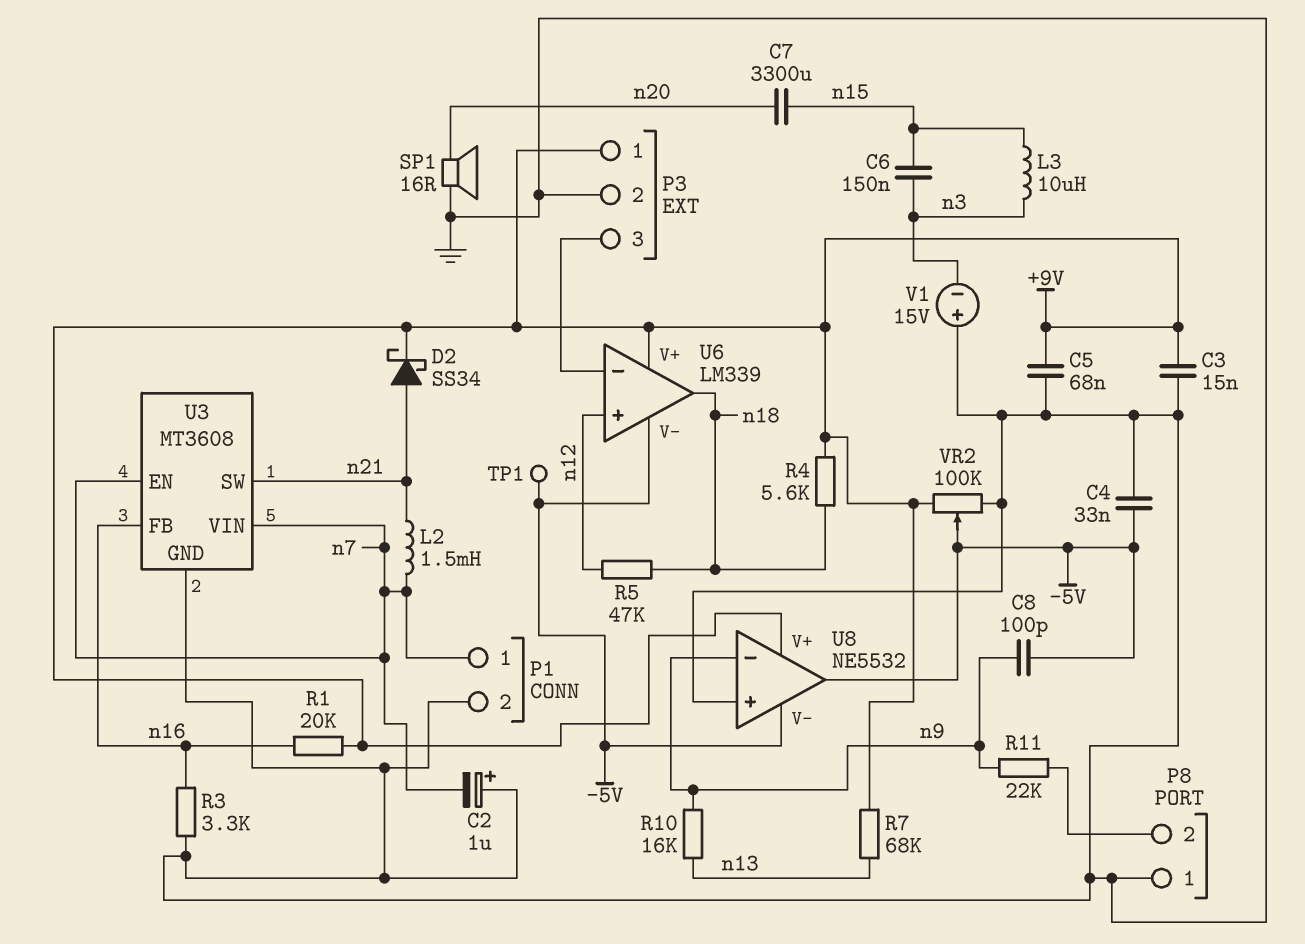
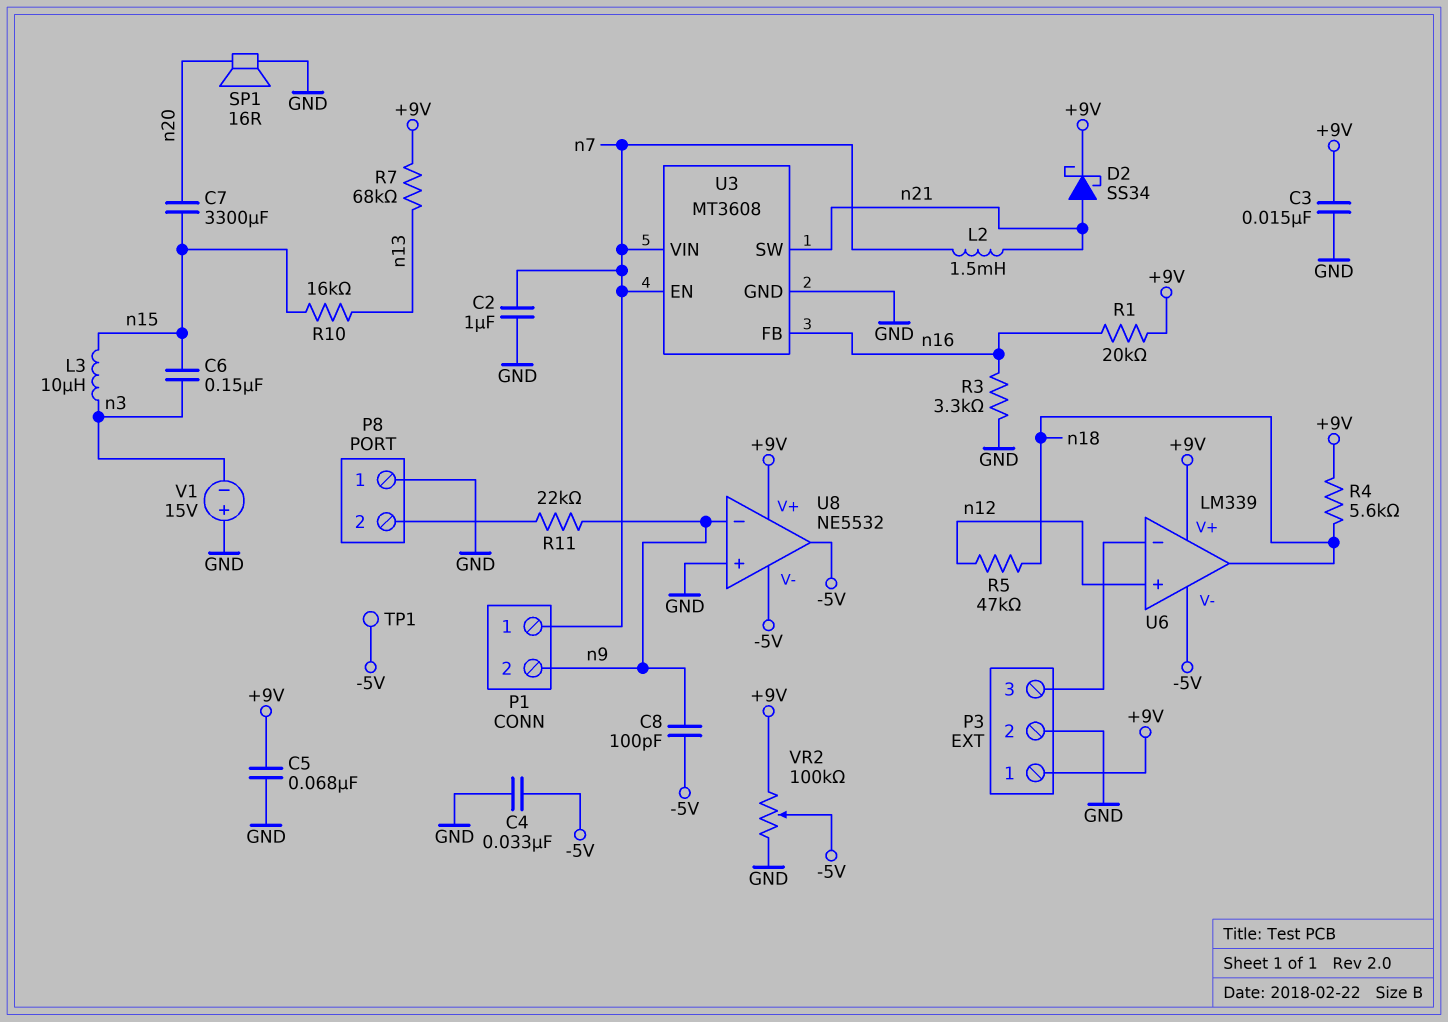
C2: 1uF (plus GND, minus n7) -> 1uF (GND, n7)
P1 pin 2: GND -> n9
R10: 16k (n9, n13) -> 16k (n13, n15)

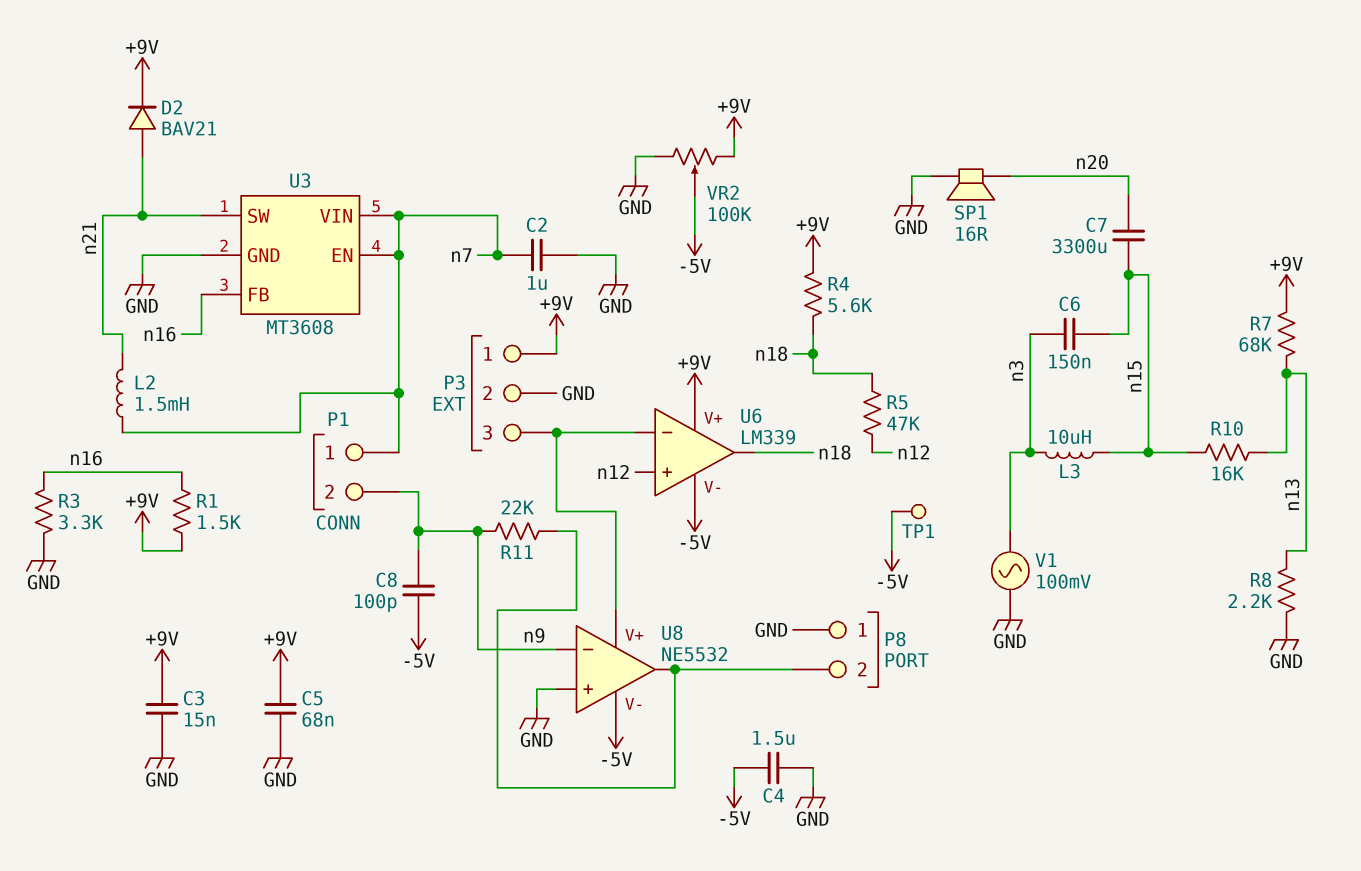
C4: 33nF (-5V, GND) -> 1.5uF (-5V, GND)
D2: schottky SS34 (A n21, K +9V) -> diode BAV21 (A n21, K +9V)
R1: 20k (+9V, n16) -> 1.5k (+9V, n16)
R8: none -> 2.2k (GND, n13)
U8 pin V+: +9V -> P3/3
U8 pin out: -5V -> P8/2
V1: 15V (plus GND, minus n3) -> AC 100mV (GND, n3)

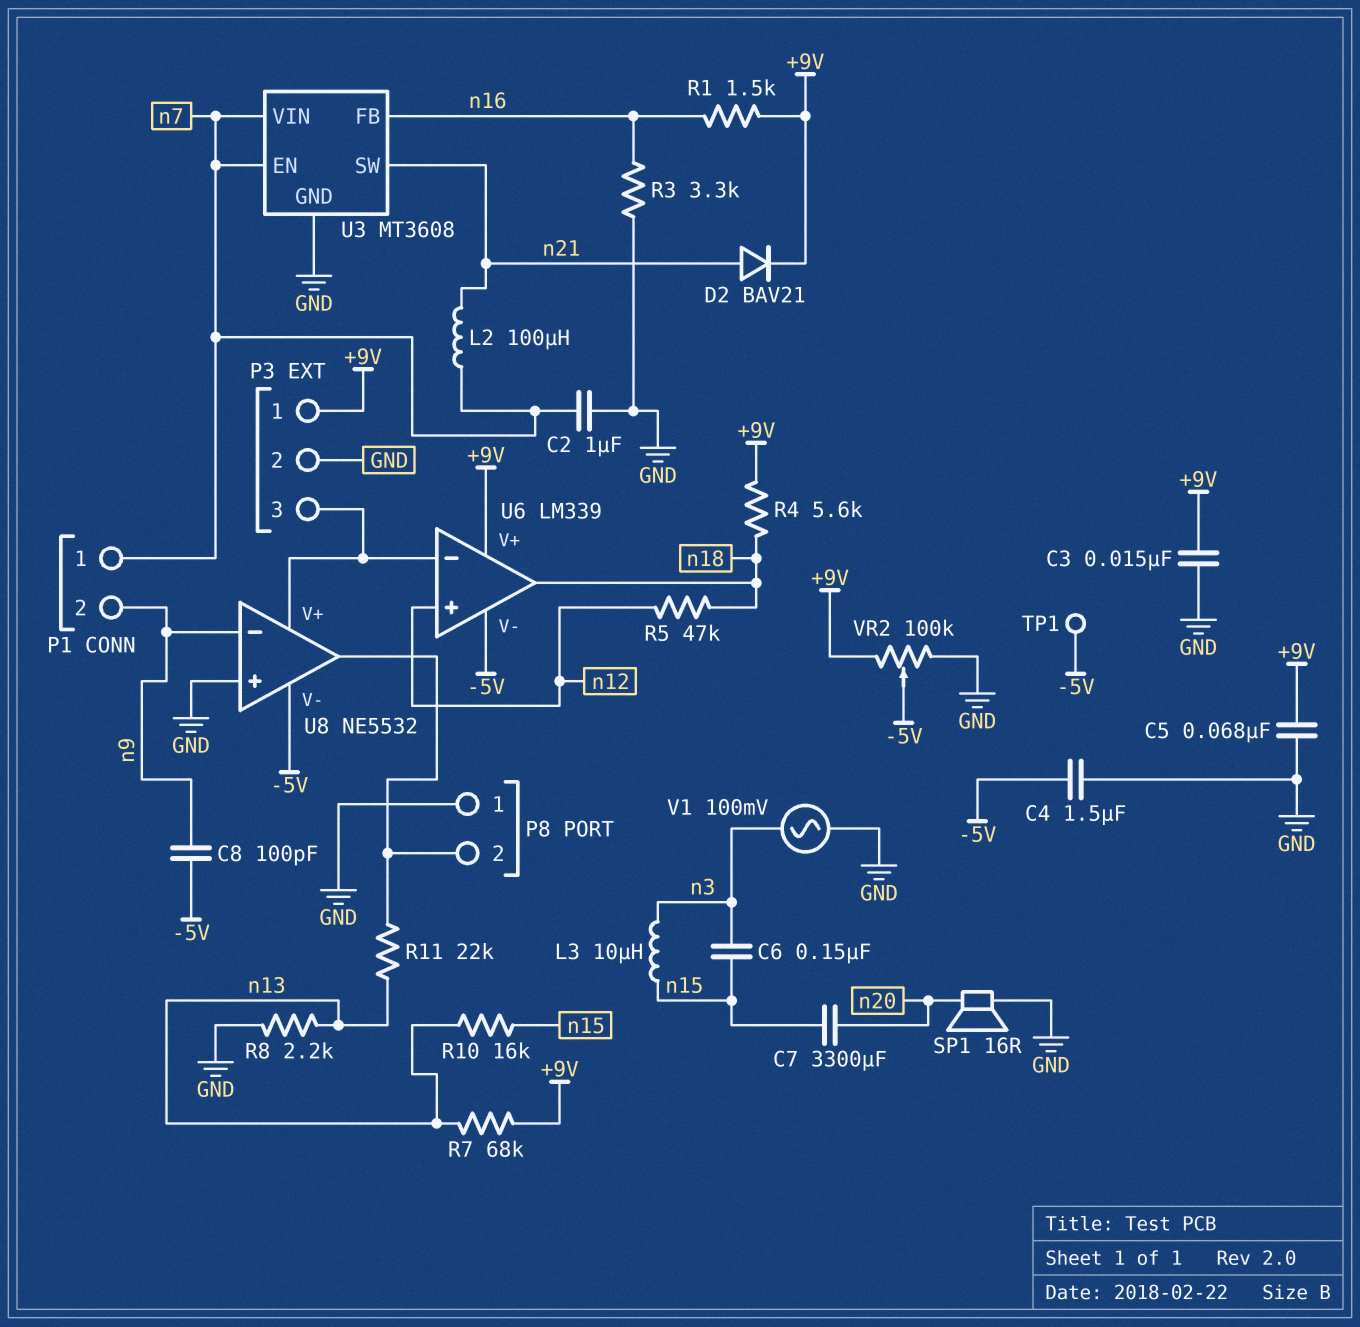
L2: 1.5mH (n7, n21) -> 100uH (n7, n21)
R11: 22k (P8/2, n9) -> 22k (P8/2, n13)

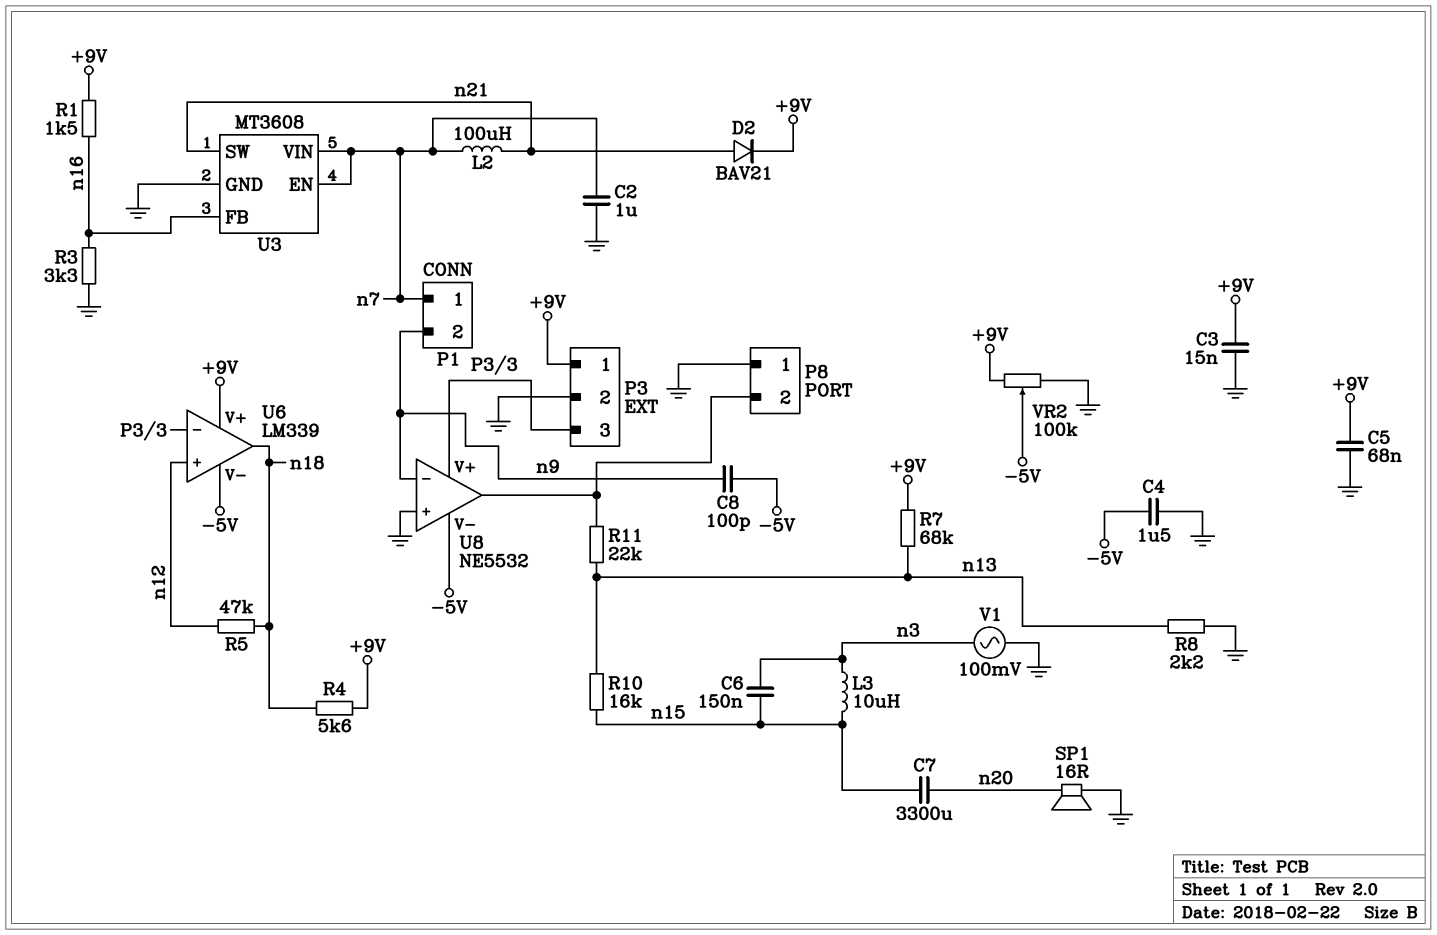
TP1: test point (-5V) -> none

